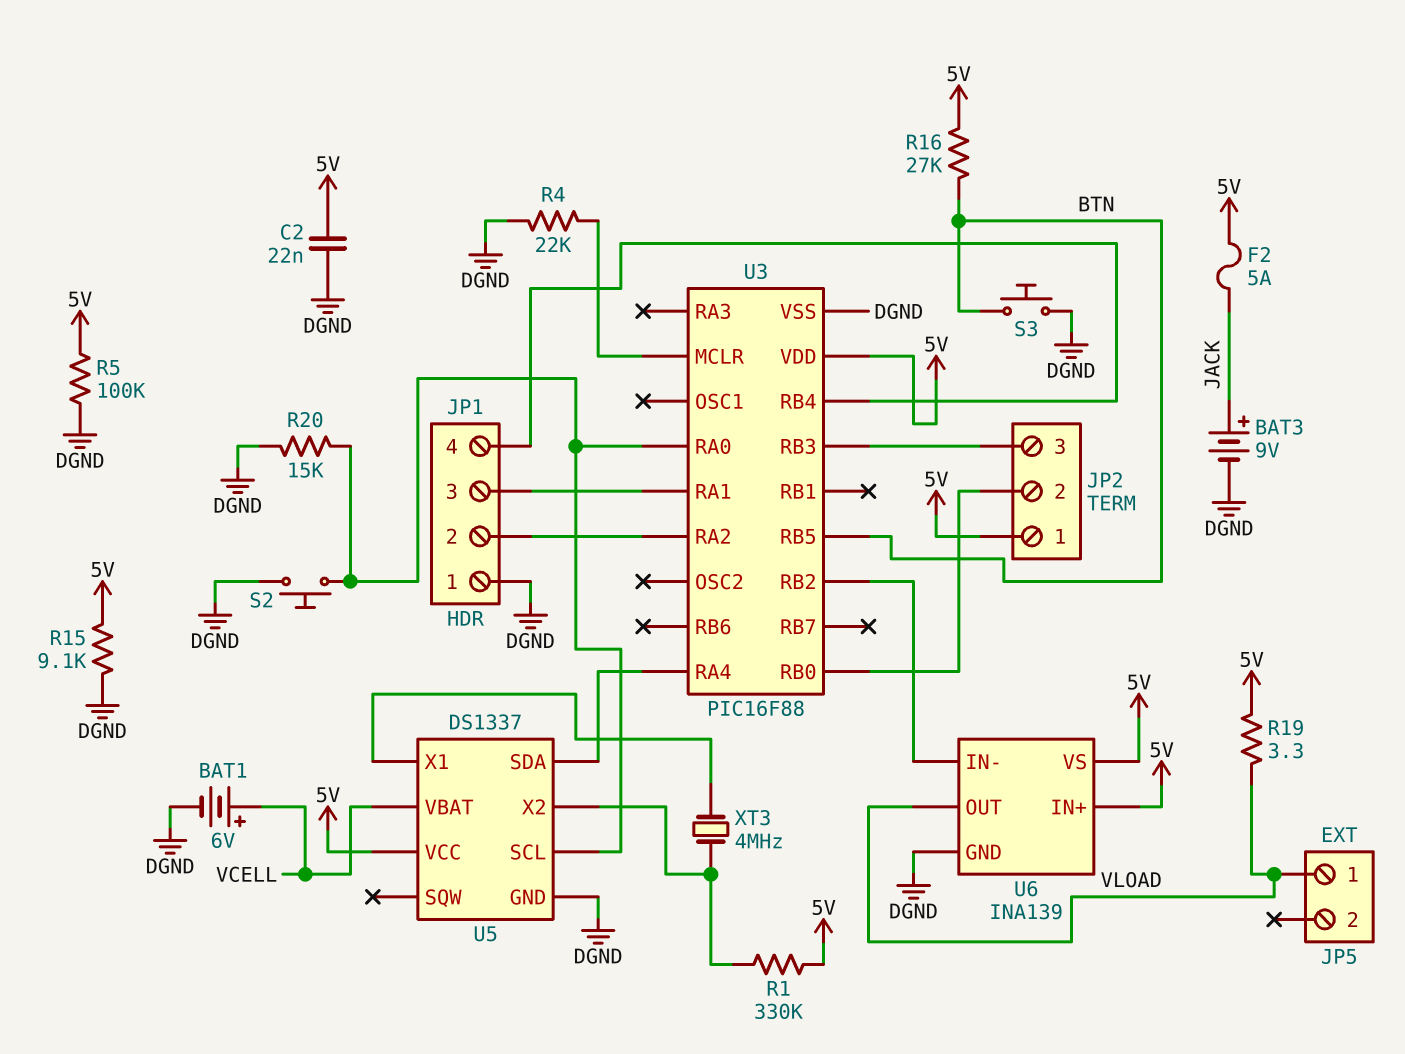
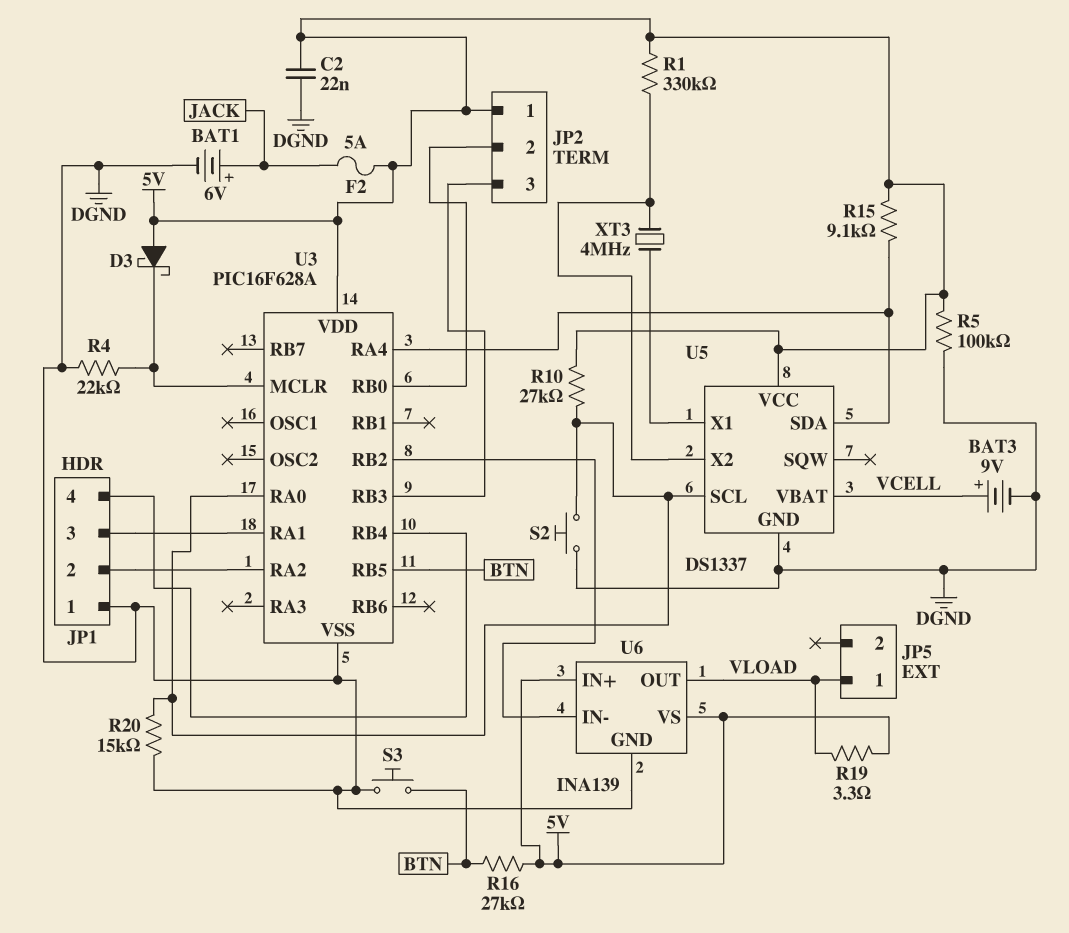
BAT1: 6V (plus VCELL, minus DGND) -> 6V (plus JACK, minus DGND)
BAT3: 9V (plus JACK, minus DGND) -> 9V (plus VCELL, minus DGND)
D3: none -> schottky (A 5V, K U3/MCLR)
R10: none -> 27k (5V, U3/RA0)
R15: 9.1k (5V, DGND) -> 9.1k (5V, U3/RA4)
U3: PIC16F88 -> PIC16F628A

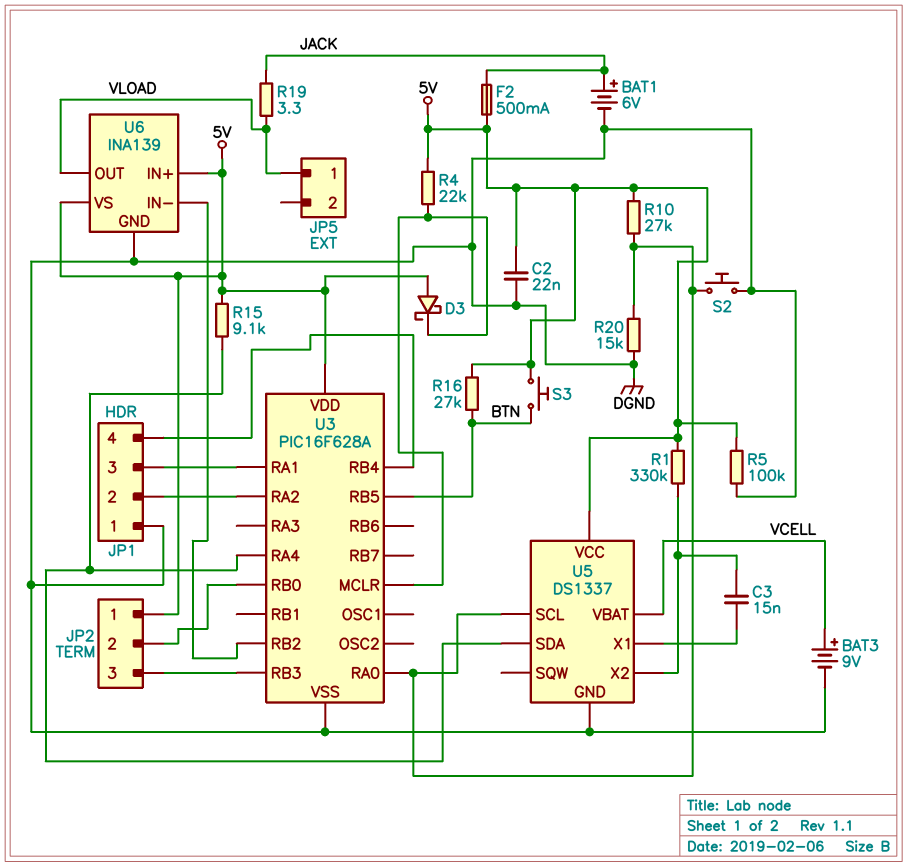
C3: none -> 15nF (U5/X1, U5/X2)
F2: 5A (5V, JACK) -> 500mA (5V, JACK)
R4: 22k (DGND, U3/MCLR) -> 22k (5V, U3/MCLR)
R19: 3.3 (5V, VLOAD) -> 3.3 (JACK, VLOAD)
S3: button (BTN, DGND) -> button (5V, BTN)
XT3: 4MHz (U5/X1, U5/X2) -> none

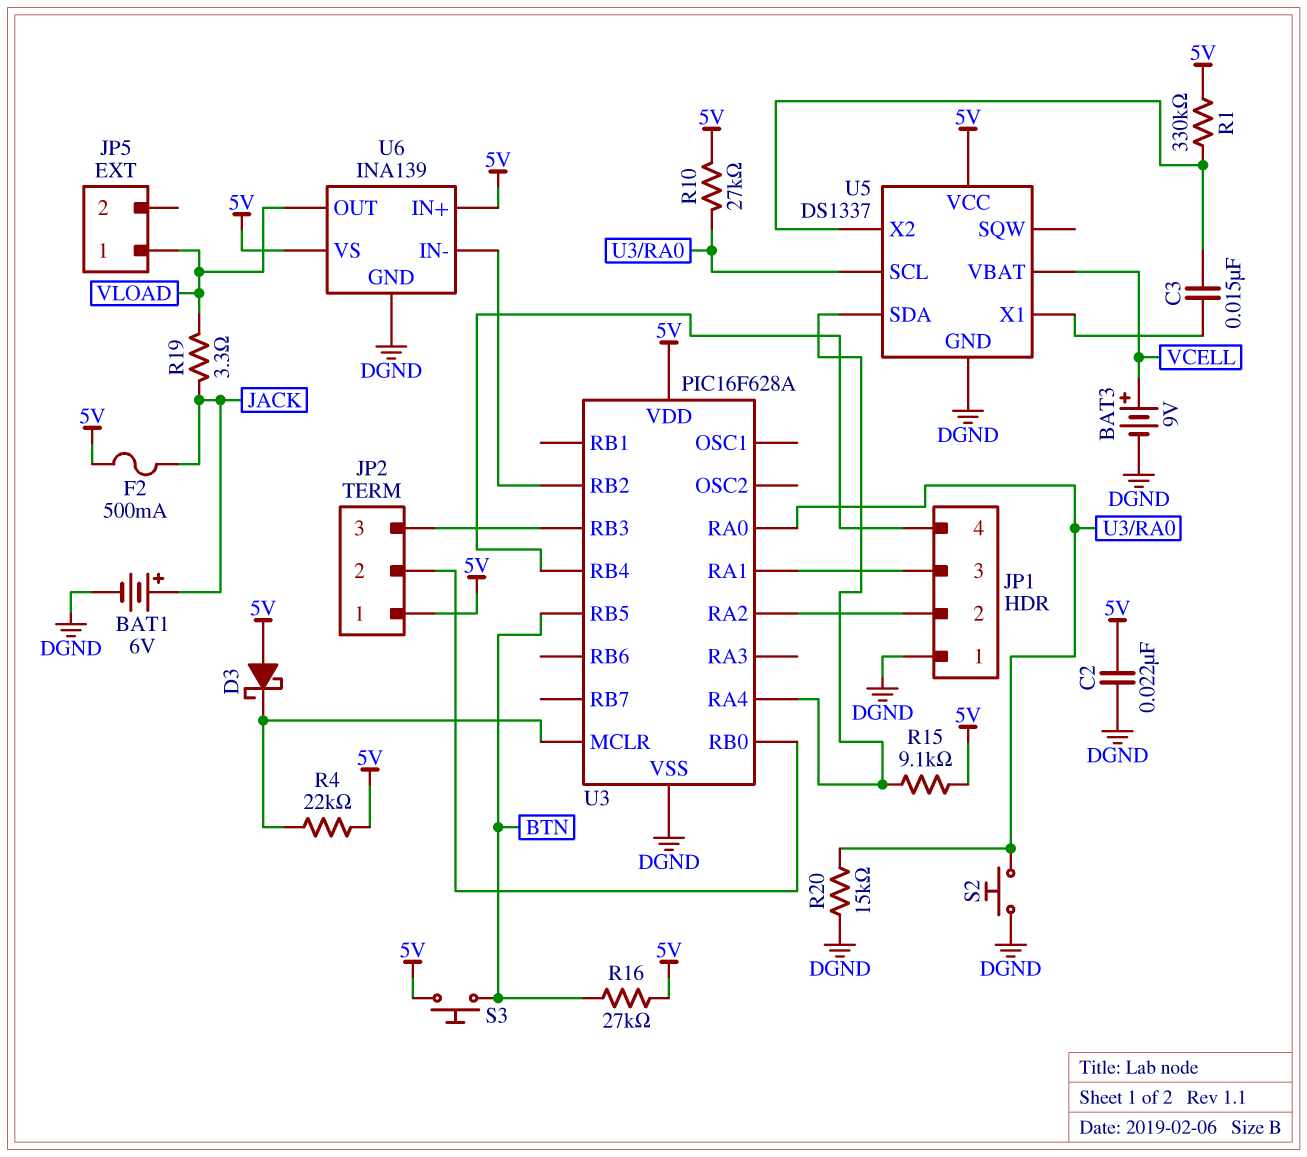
R5: 100k (5V, DGND) -> none

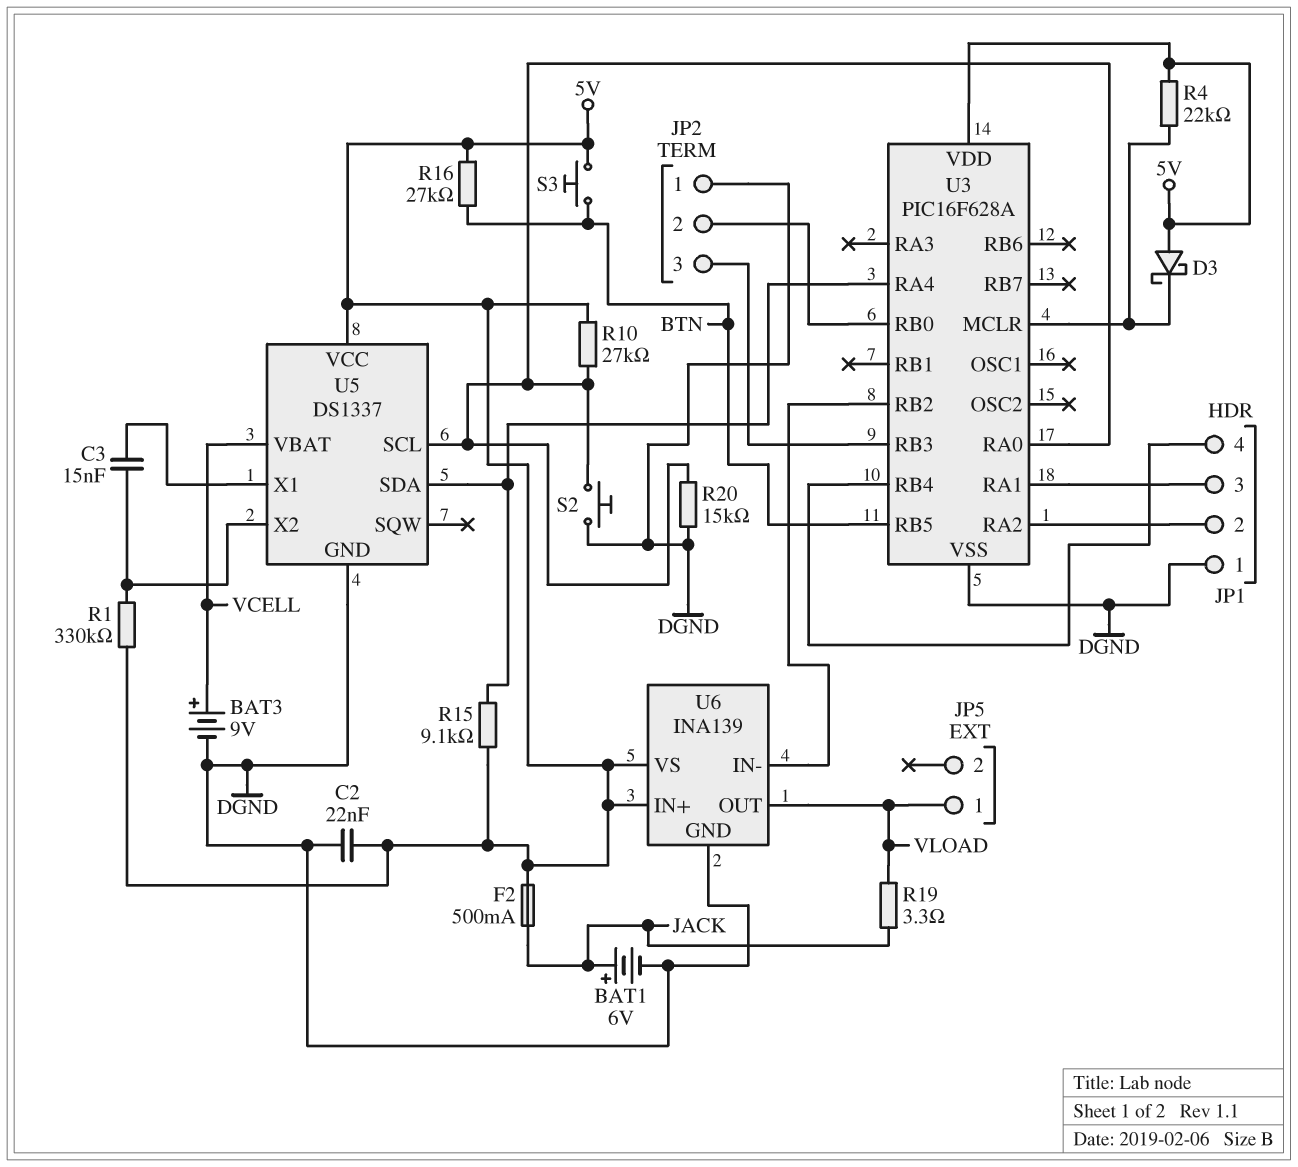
JP2 pin 1: 5V -> DGND

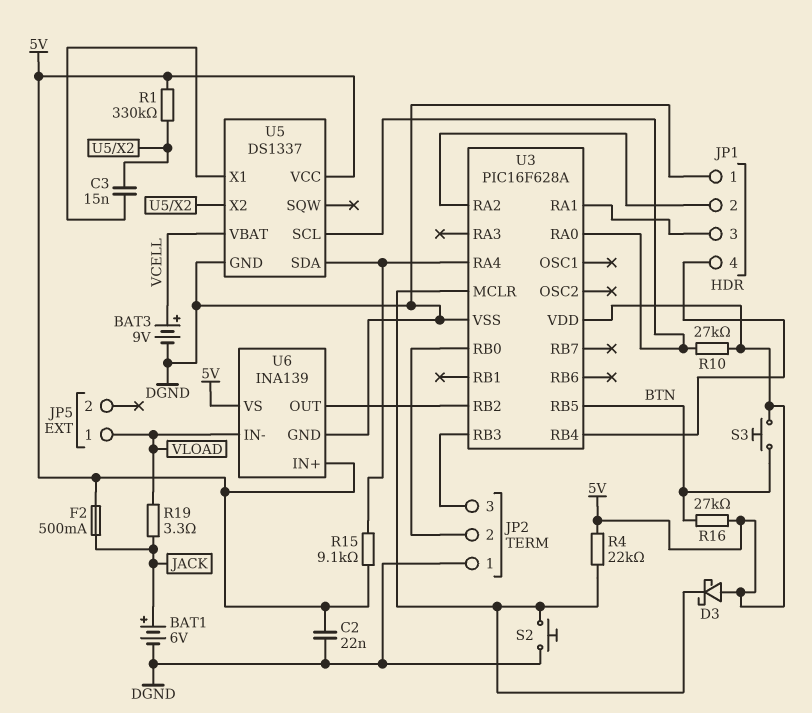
R20: 15k (DGND, U3/RA0) -> none
S2: button (DGND, U3/RA0) -> button (DGND, U3/MCLR)
U6 pin IN-: U3/RB2 -> VLOAD
U6 pin OUT: VLOAD -> U3/RB2

